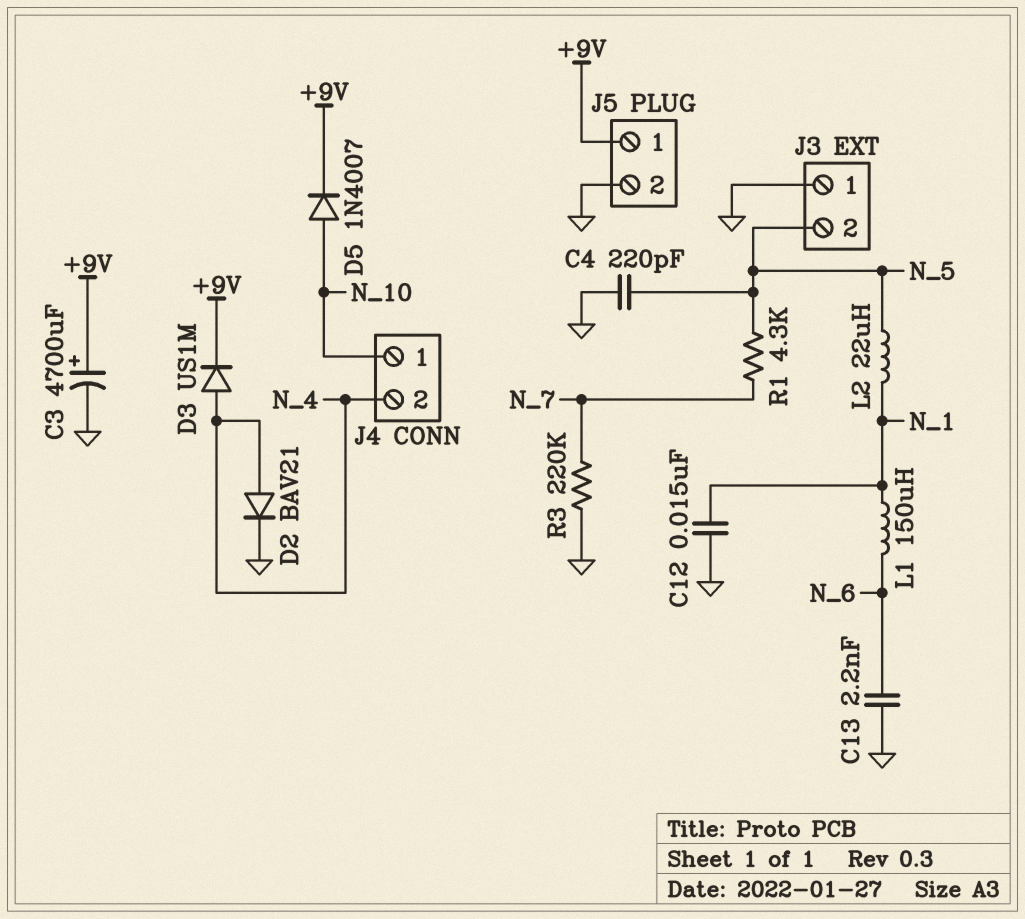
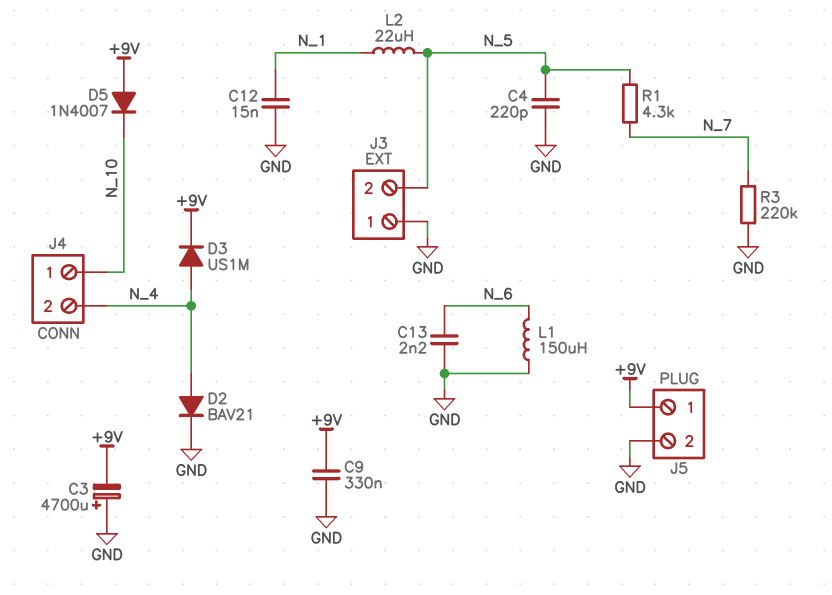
C3: 4700uF (plus +9V, minus GND) -> 4700uF (plus GND, minus +9V)
C9: none -> 330nF (+9V, GND)
D5: diode 1N4007 (A N_10, K +9V) -> diode 1N4007 (A +9V, K N_10)
L1: 150uH (N_1, N_6) -> 150uH (GND, N_6)

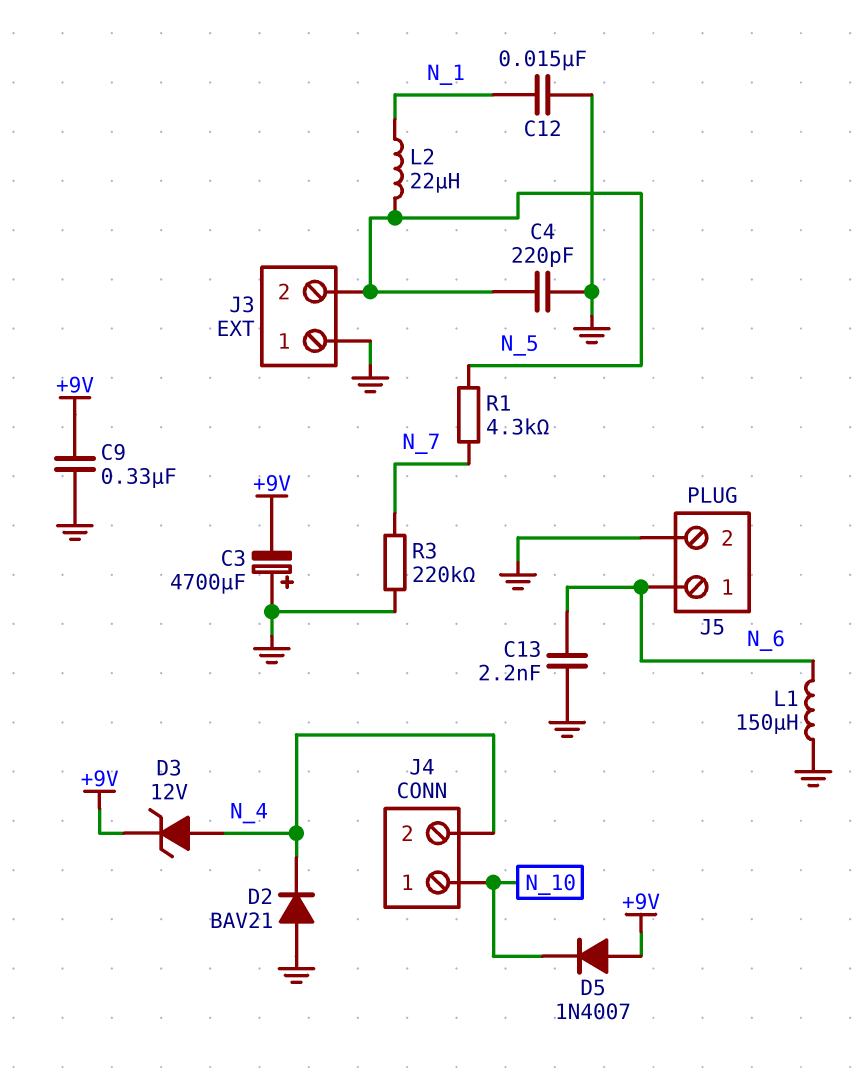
D2: diode BAV21 (A N_4, K GND) -> diode BAV21 (A GND, K N_4)
D3: diode US1M (A N_4, K +9V) -> zener 12V (A N_4, K +9V)
J5 pin 1: +9V -> N_6

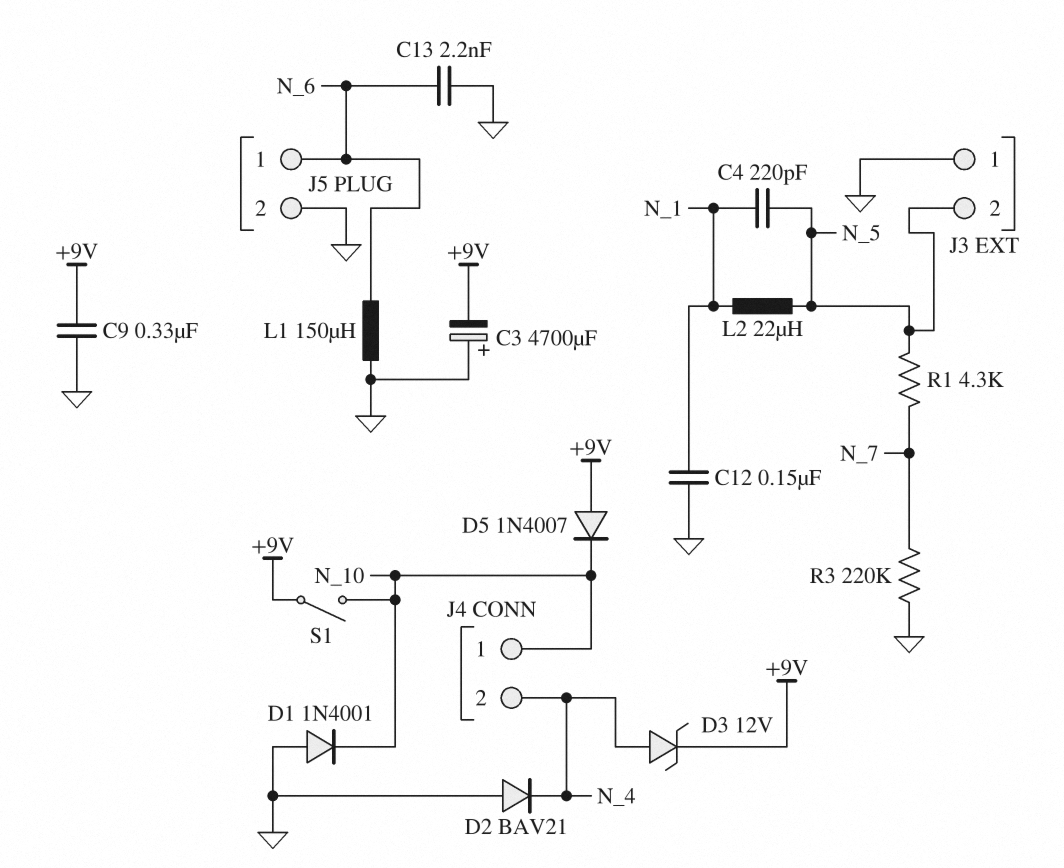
C4: 220pF (GND, N_5) -> 220pF (N_1, N_5)
C12: 15nF (GND, N_1) -> 150nF (GND, N_1)
D1: none -> diode 1N4001 (A GND, K N_10)
S1: none -> switch (+9V, N_10)

